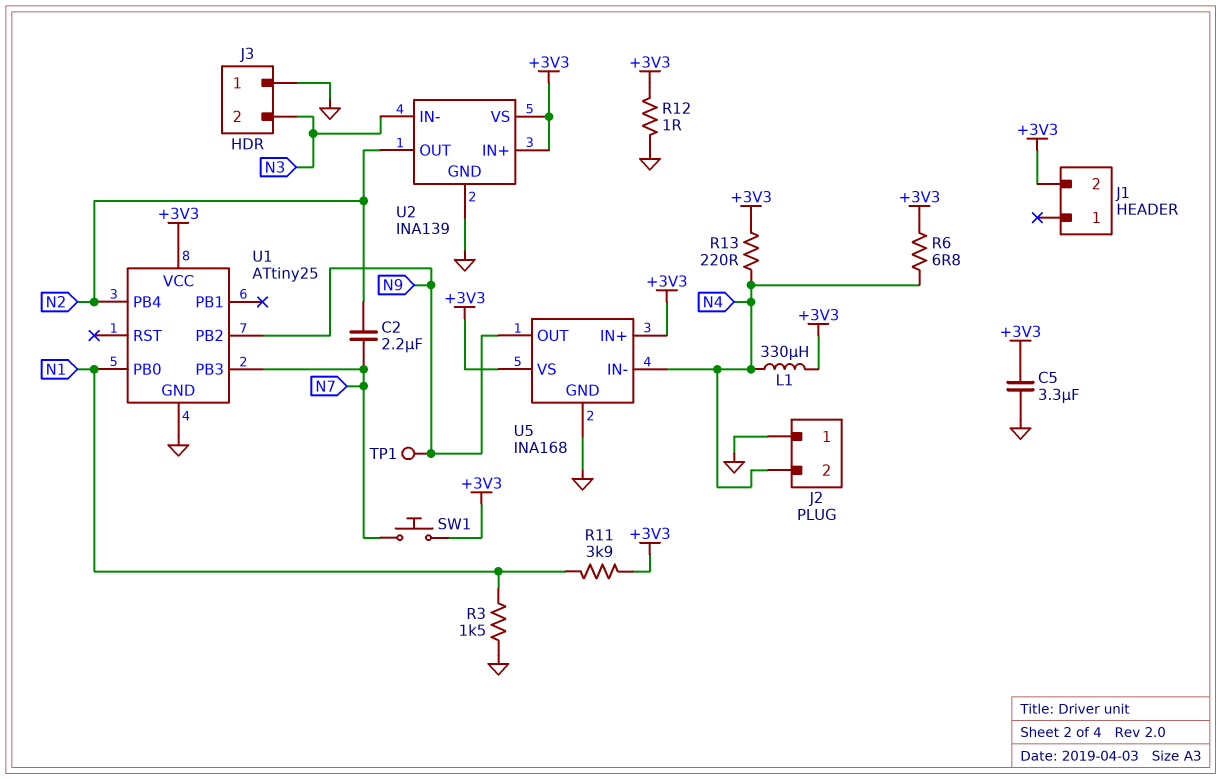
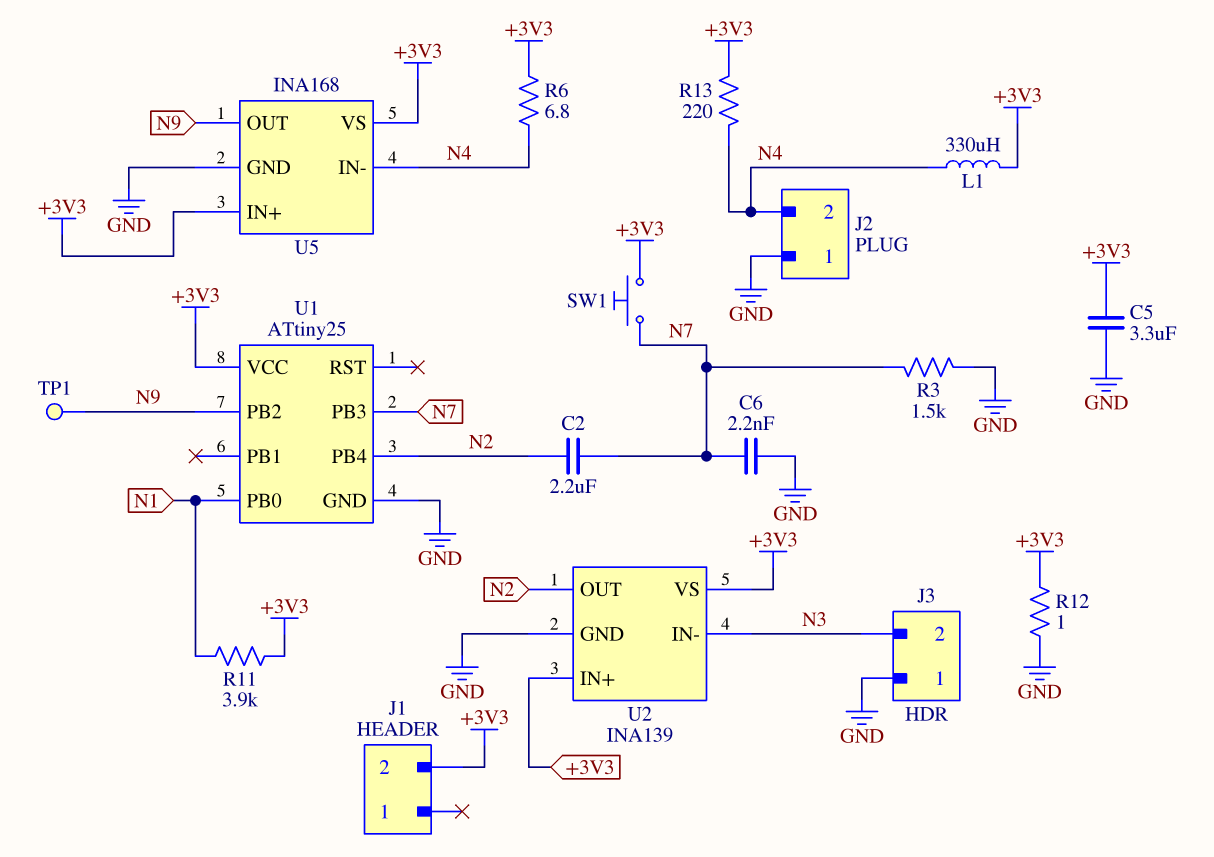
C6: none -> 2.2nF (GND, N7)
R3: 1.5k (GND, N1) -> 1.5k (GND, N7)

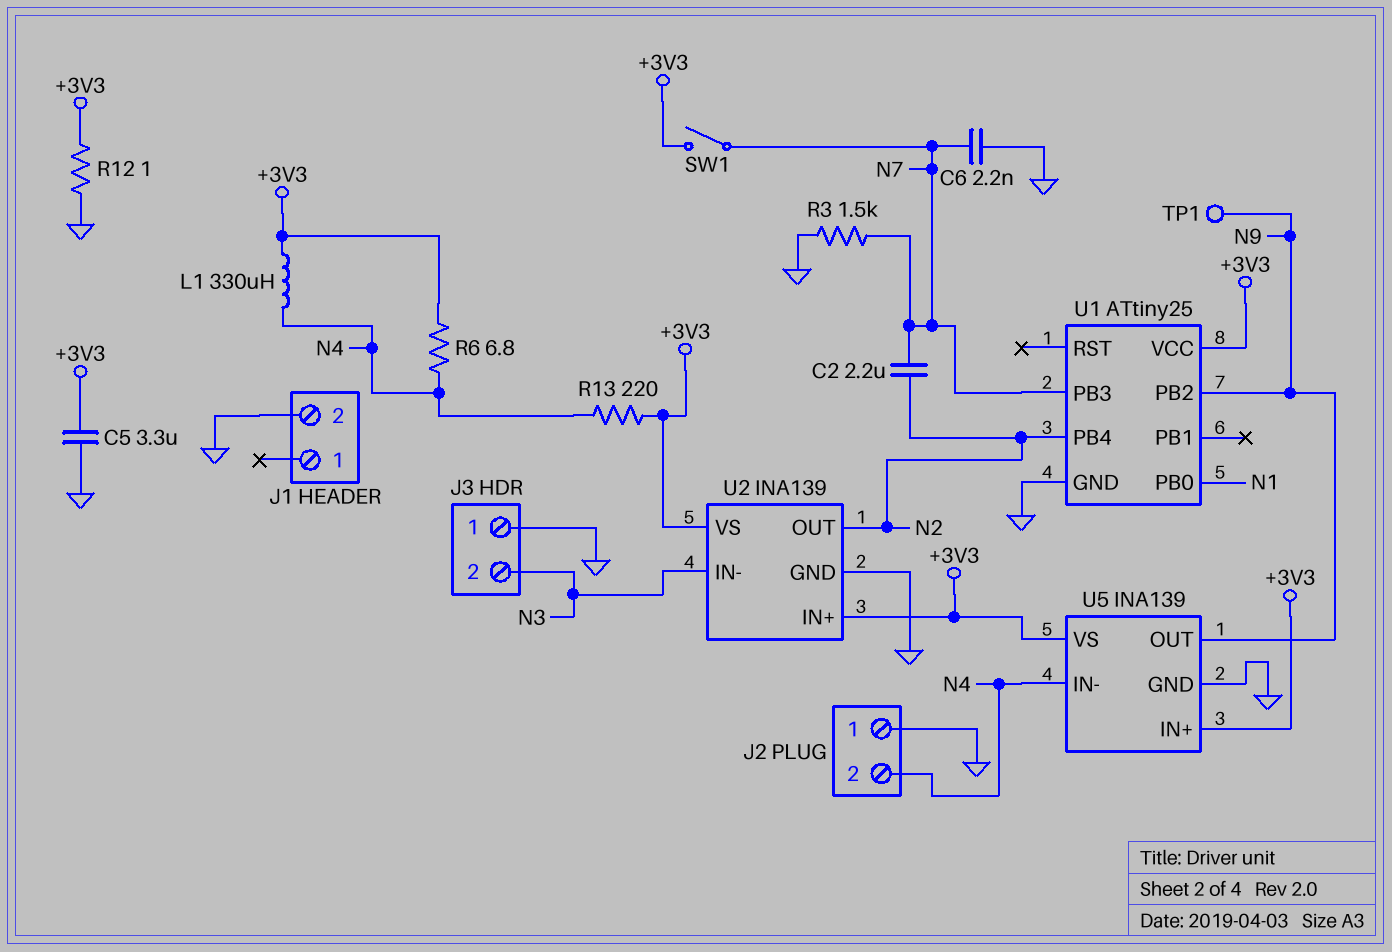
J1 pin 2: +3V3 -> GND
R11: 3.9k (+3V3, N1) -> none
SW1: button (+3V3, N7) -> switch (+3V3, N7)
U5: INA168 -> INA139

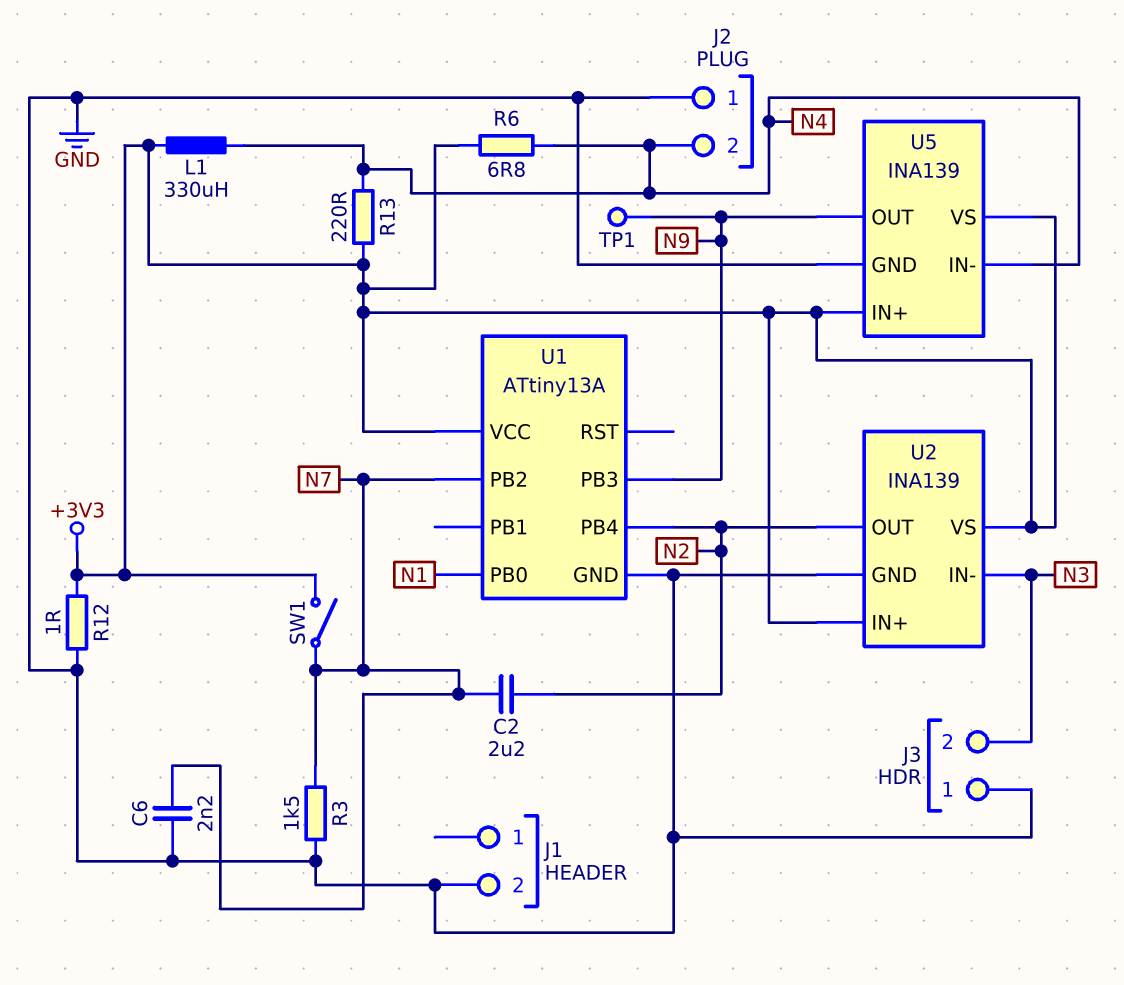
C5: 3.3uF (+3V3, GND) -> none
U1: ATtiny25 -> ATtiny13A
U1 pin PB2: N9 -> N7
U1 pin PB3: N7 -> N9

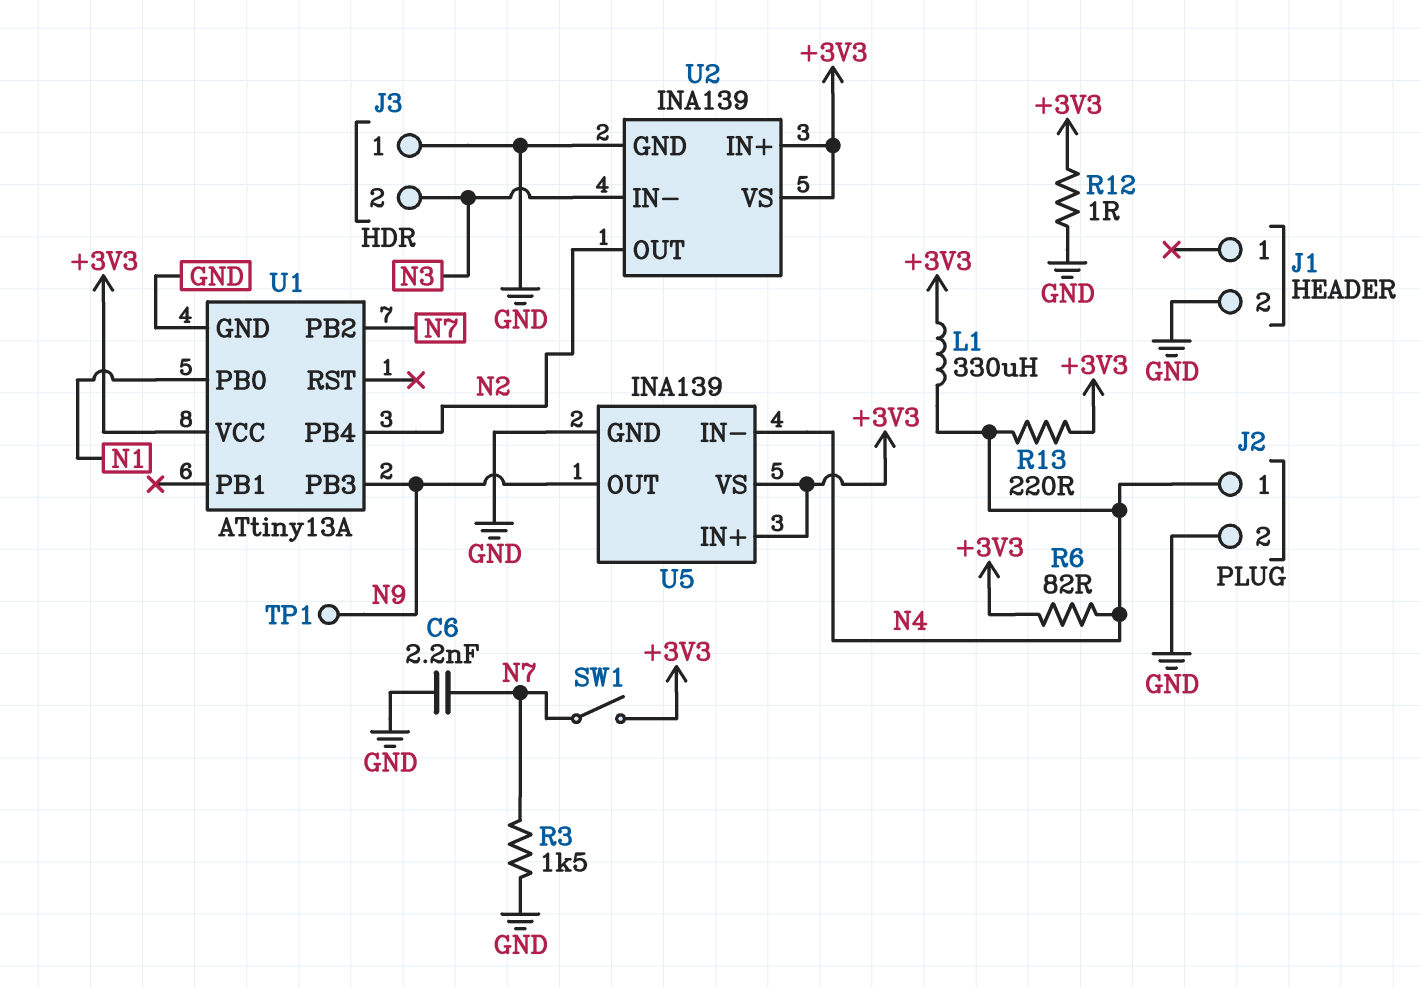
C2: 2.2uF (N2, N7) -> none
J2 pin 1: GND -> N4
J2 pin 2: N4 -> GND
R6: 6.8 (+3V3, N4) -> 82 (+3V3, N4)

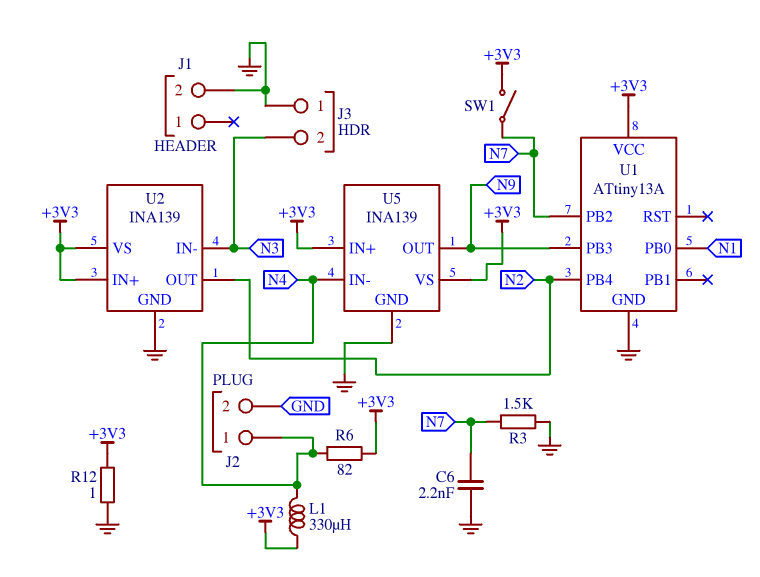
R13: 220 (+3V3, N4) -> none
TP1: test point (N9) -> none

